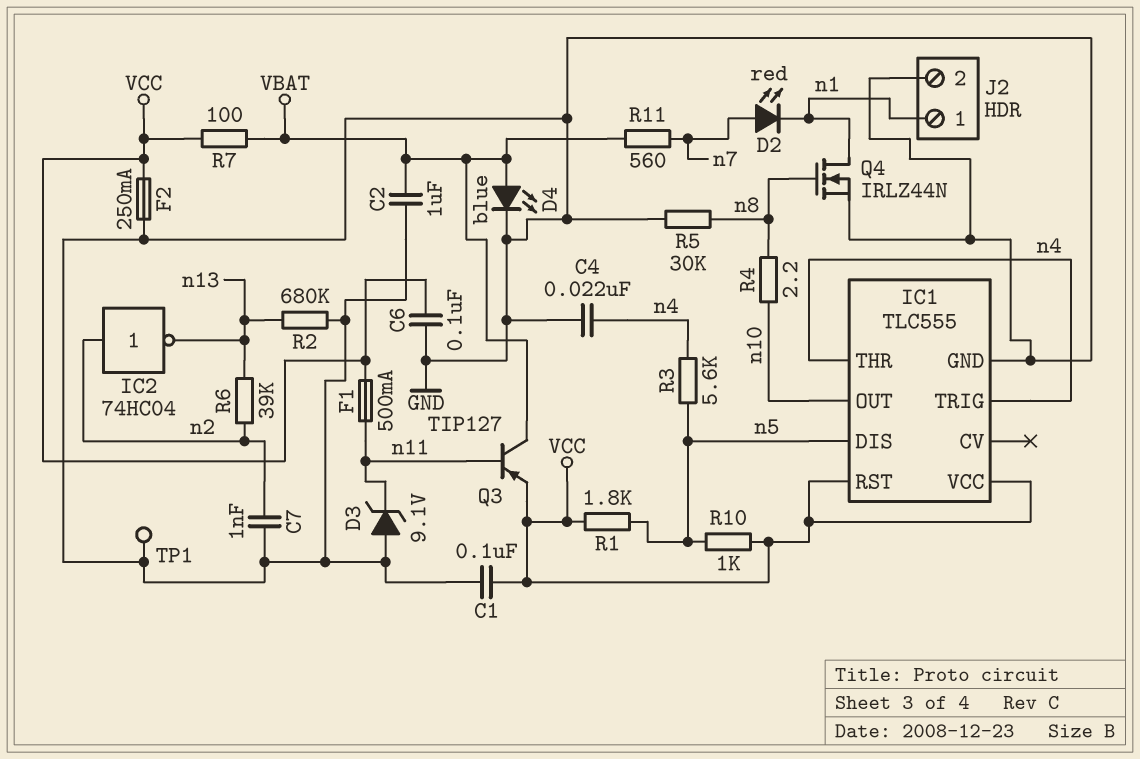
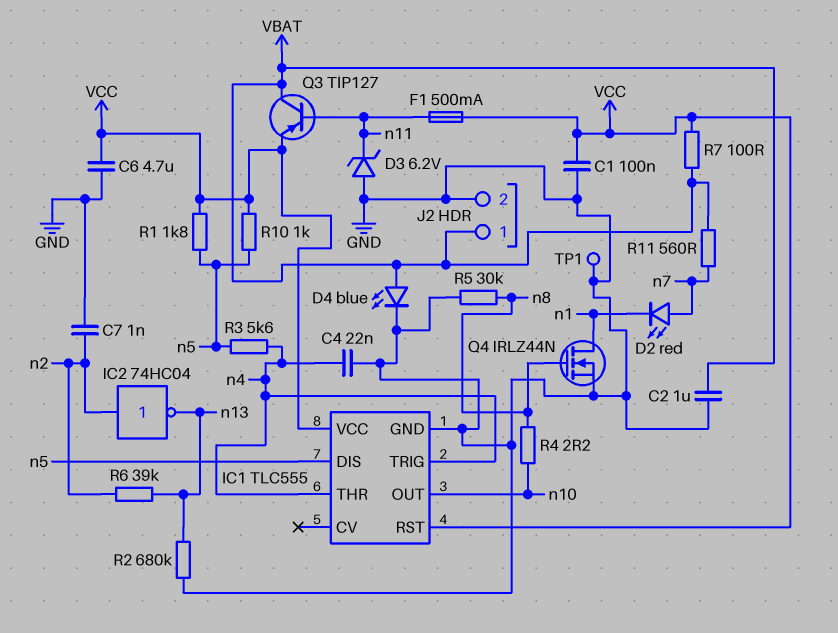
C6: 100nF (GND, VCC) -> 4.7uF (GND, VCC)
D3: zener 9.1V (A GND, K n11) -> zener 6.2V (A GND, K n11)
F2: 250mA (GND, VCC) -> none
J2 pin 1: n1 -> VBAT

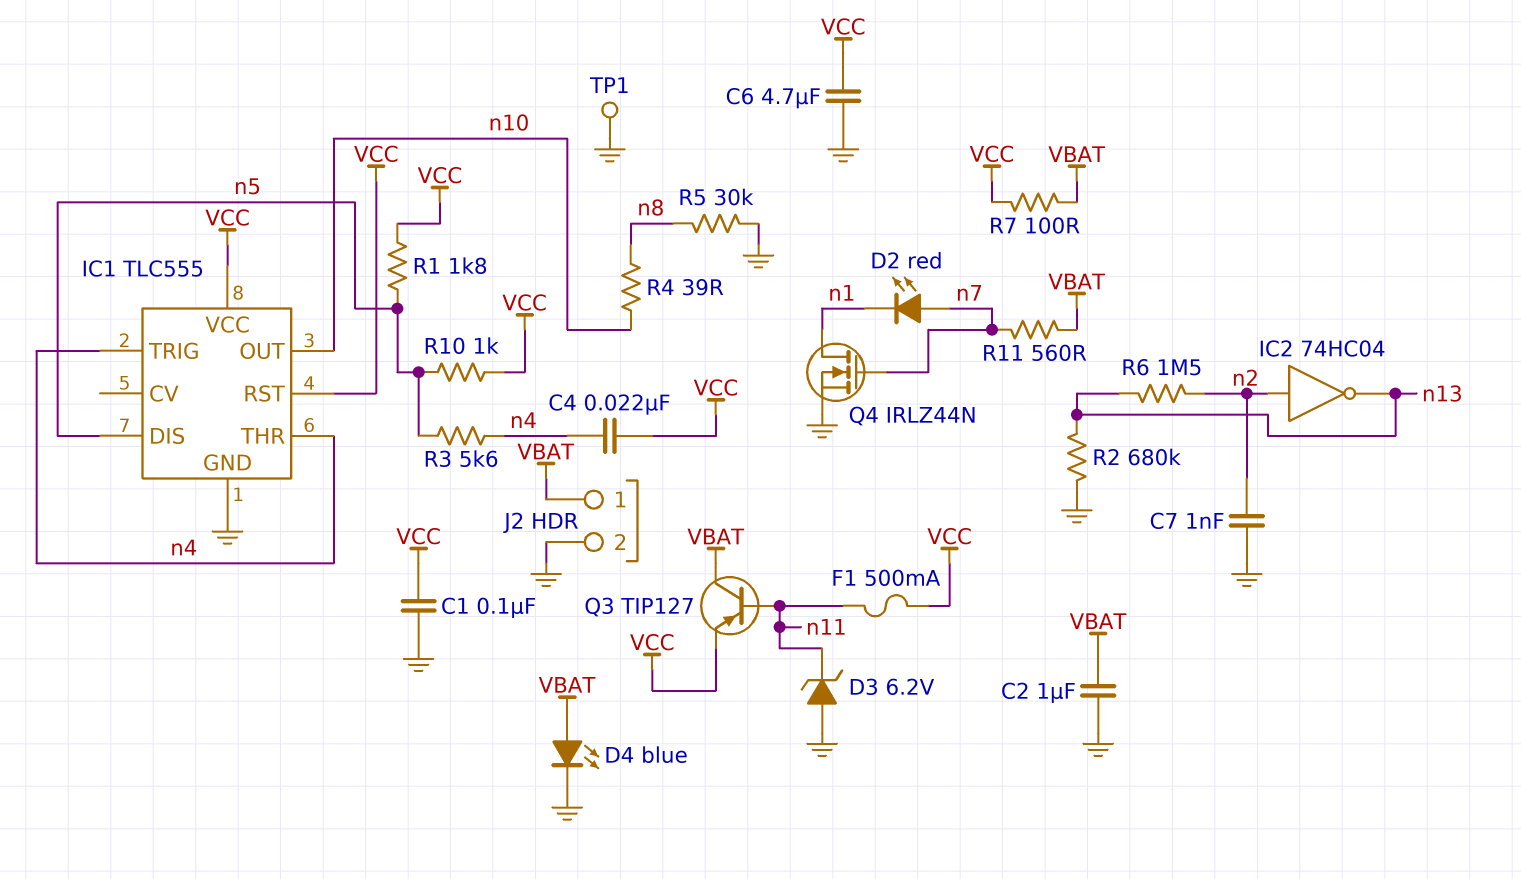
C4: 22nF (GND, n4) -> 22nF (VCC, n4)
Q4: NMOS IRLZ44N (G n8, D n1, S GND) -> NMOS IRLZ44N (G n7, D n1, S GND)
R4: 2.2 (n8, n10) -> 39 (n8, n10)
R6: 39k (n2, n13) -> 1.5M (n2, n13)

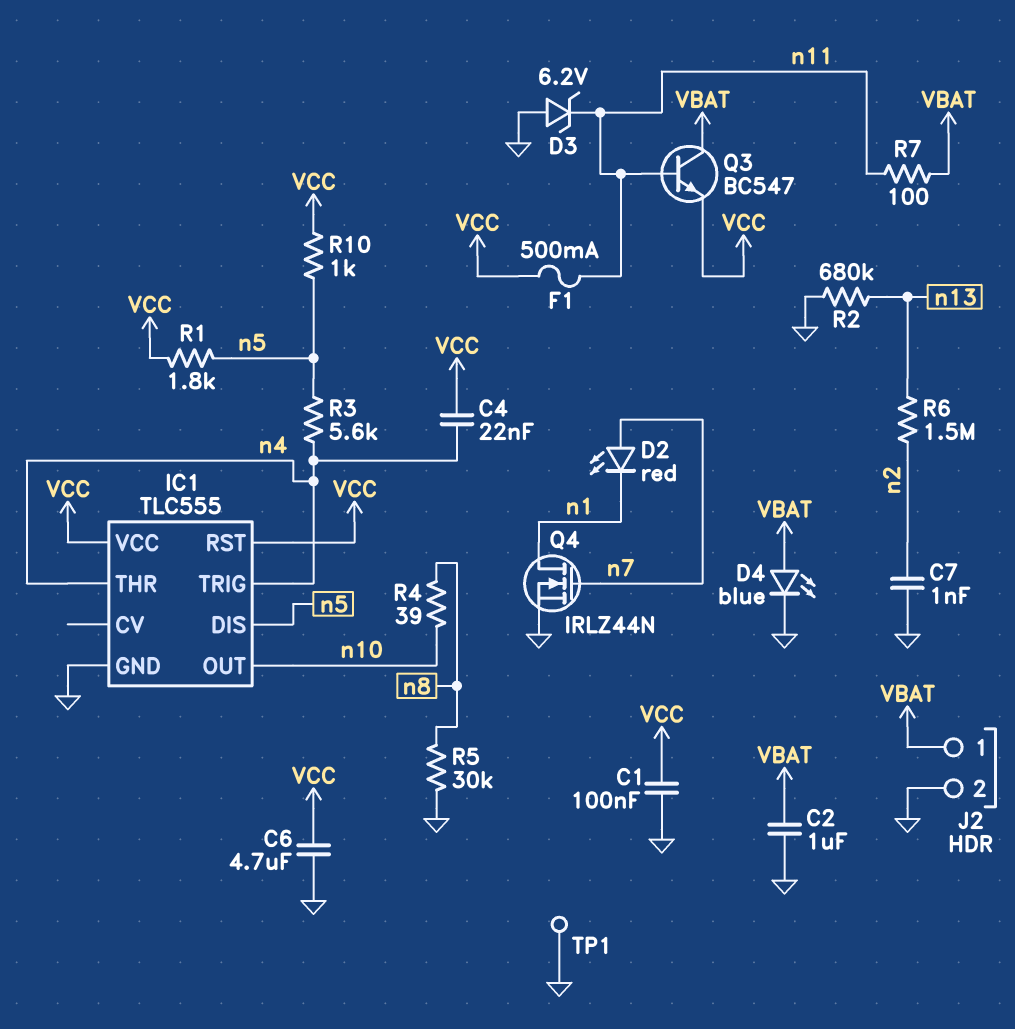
IC2: NOT 74HC04 (in n2, out n13) -> none
Q3: PNP TIP127 (B n11, C VBAT, E VCC) -> NPN BC547 (B n11, C VBAT, E VCC)
R7: 100 (VBAT, VCC) -> 100 (VBAT, n11)
R11: 560 (VBAT, n7) -> none

